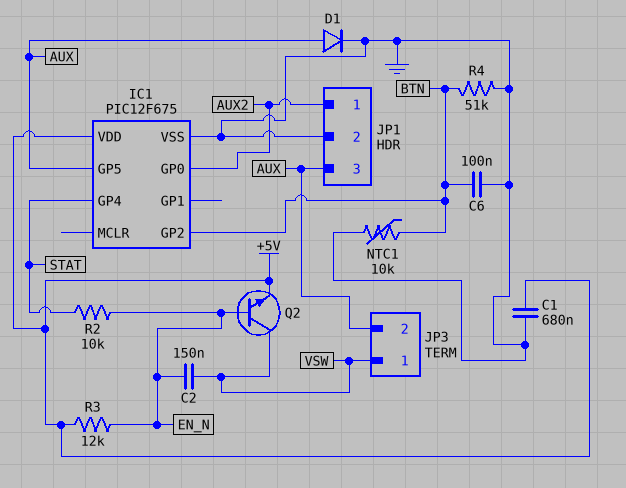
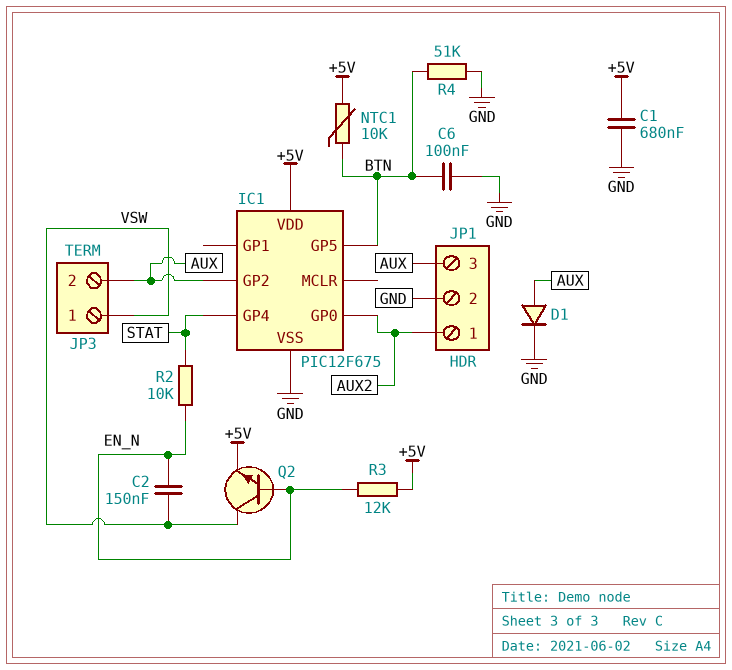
IC1 pin GP2: BTN -> AUX
IC1 pin GP5: AUX -> BTN
NTC1: 10k (BTN, GND) -> 10k (+5V, BTN)

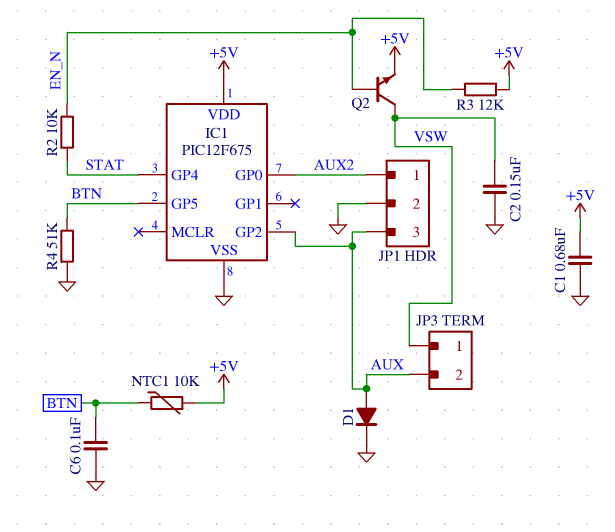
C2: 150nF (EN_N, VSW) -> 150nF (GND, VSW)

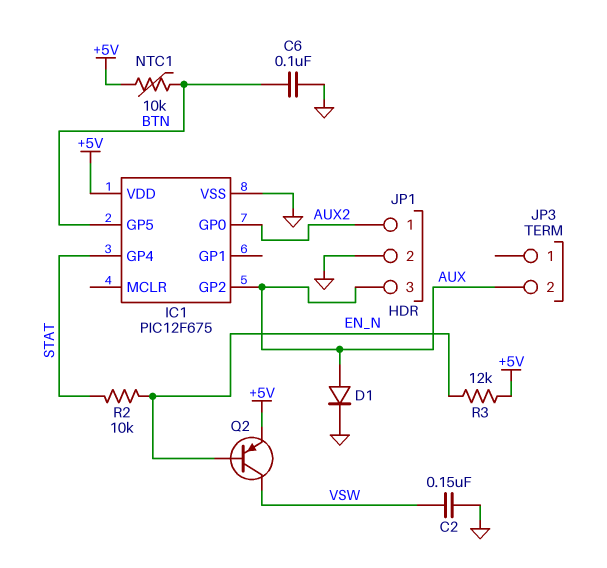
C1: 680nF (+5V, GND) -> none
JP3 pin 1: VSW -> none
Q2: NPN (B EN_N, C VSW, E +5V) -> PNP (B EN_N, C VSW, E +5V)
R4: 51k (BTN, GND) -> none

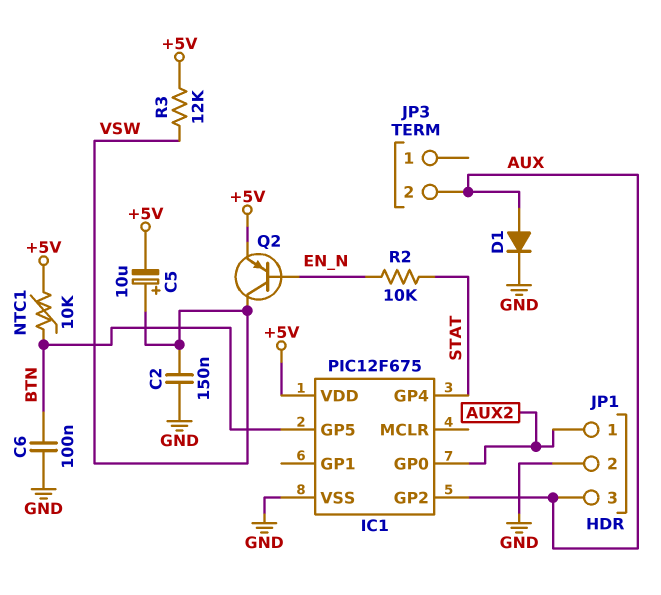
C5: none -> 10uF (plus VSW, minus +5V)
R3: 12k (+5V, EN_N) -> 12k (+5V, VSW)

